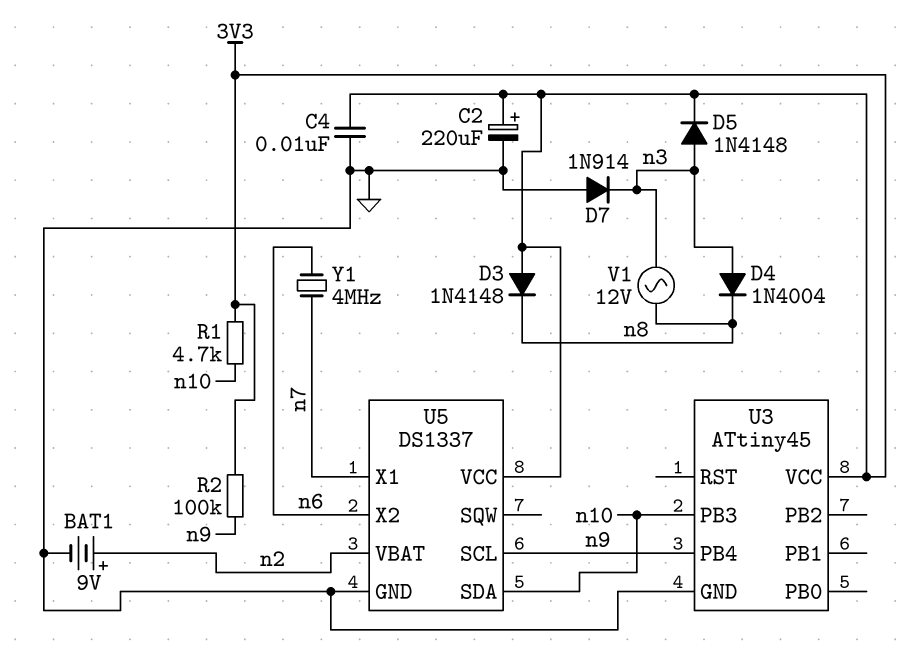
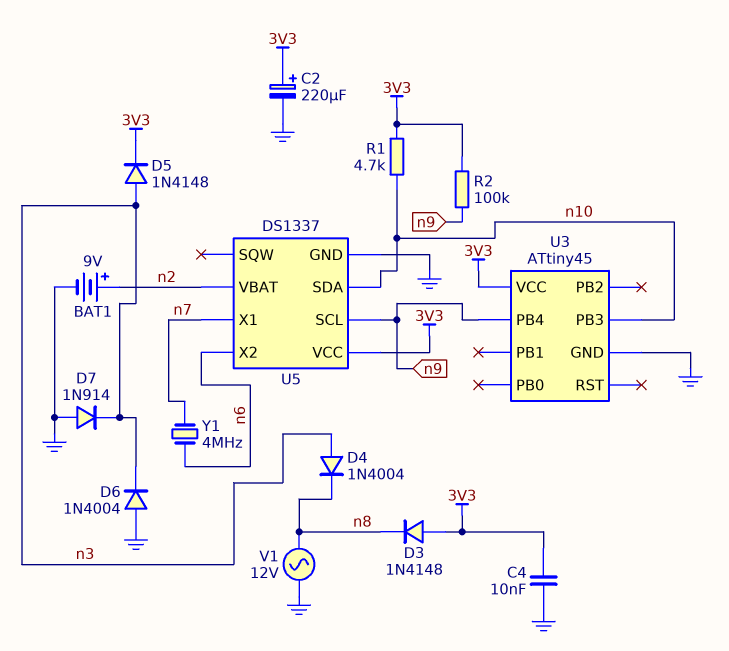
D6: none -> diode 1N4004 (A GND, K n3)
V1: AC 12V (n3, n8) -> AC 12V (GND, n8)

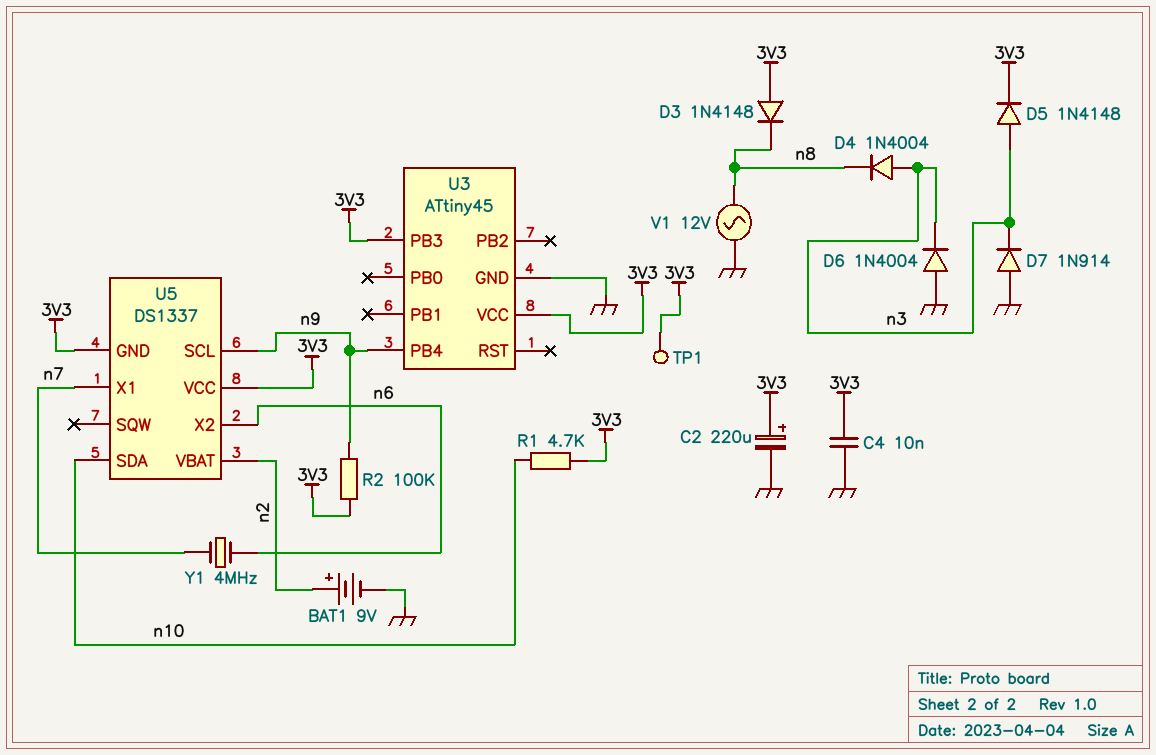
TP1: none -> test point (3V3)
U3 pin PB3: n10 -> 3V3
U5 pin GND: GND -> 3V3

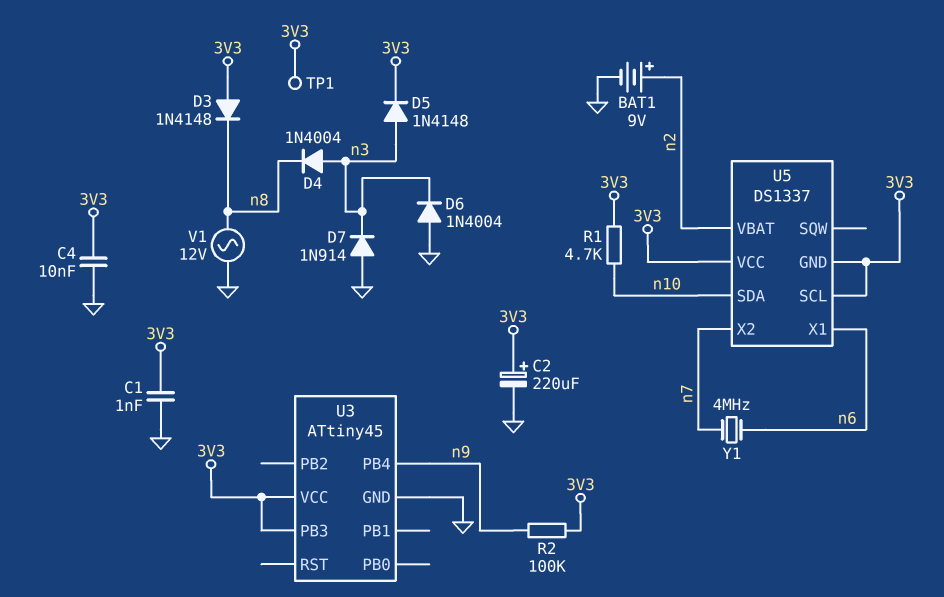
C1: none -> 1nF (3V3, GND)
U5 pin SCL: n9 -> 3V3
U5 pin X1: n7 -> n6
U5 pin X2: n6 -> n7

